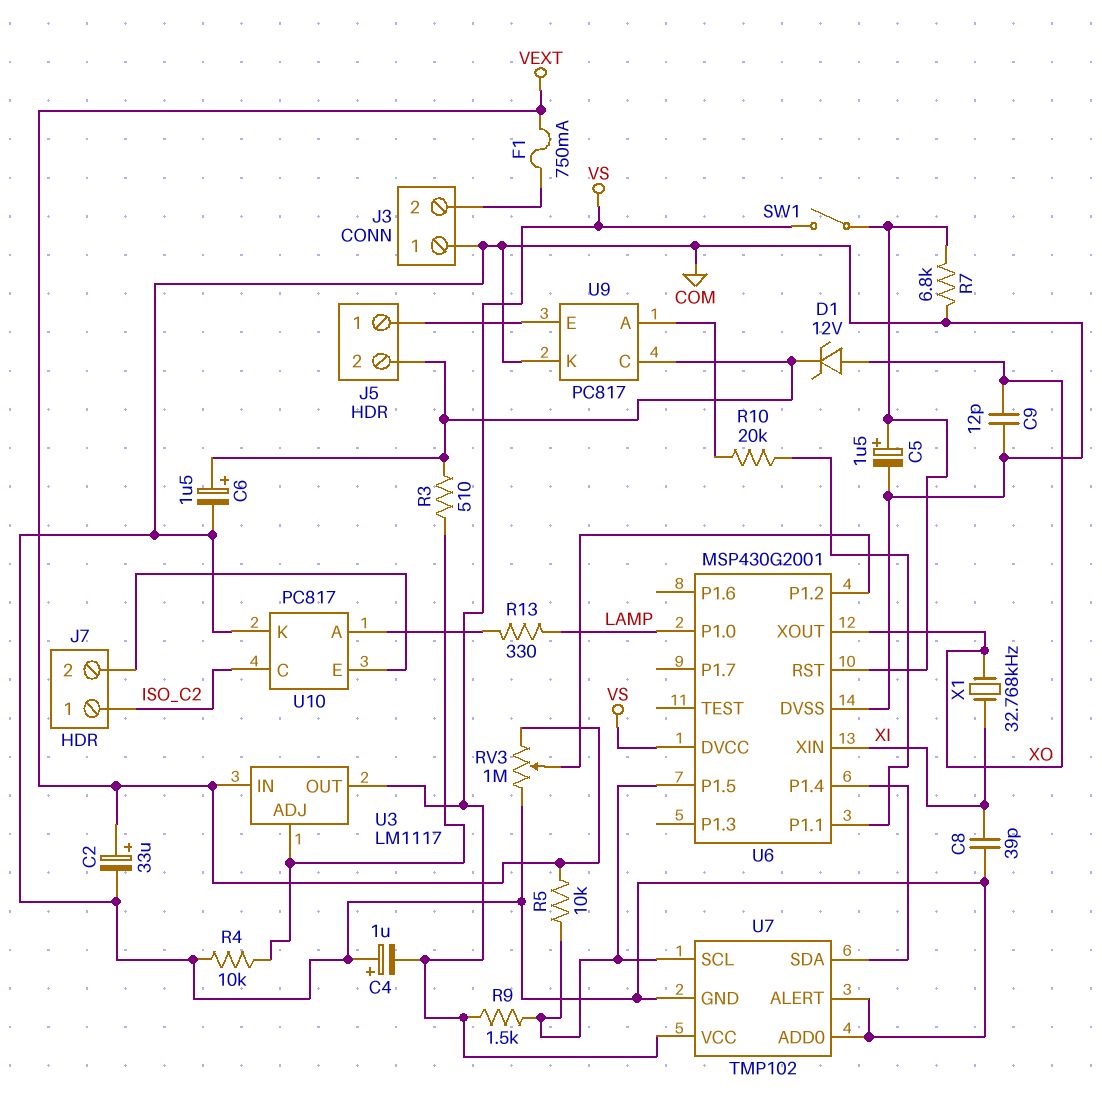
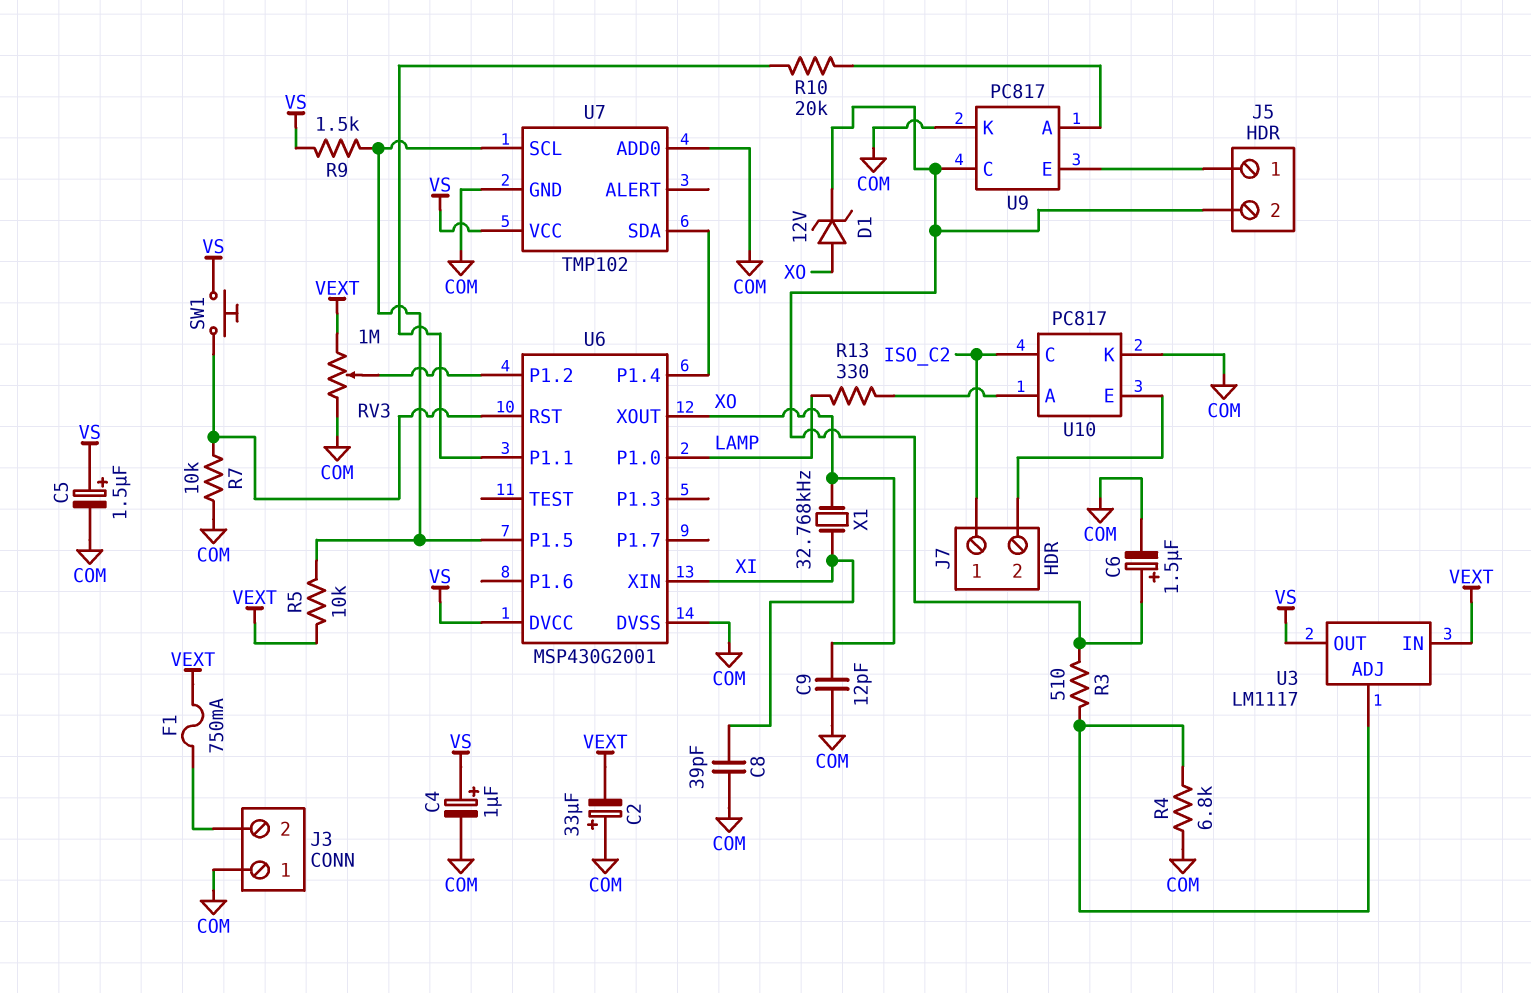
C2: 33uF (plus VEXT, minus COM) -> 33uF (plus COM, minus VEXT)
C4: 1uF (plus COM, minus VS) -> 1uF (plus VS, minus COM)
C5: 1.5uF (plus U6/RST, minus COM) -> 1.5uF (plus VS, minus COM)
R4: 10k (COM, U3/ADJ) -> 6.8k (COM, U3/ADJ)
R7: 6.8k (COM, U6/RST) -> 10k (COM, U6/RST)
SW1: switch (U6/RST, VS) -> button (U6/RST, VS)
U7 pin ALERT: COM -> none

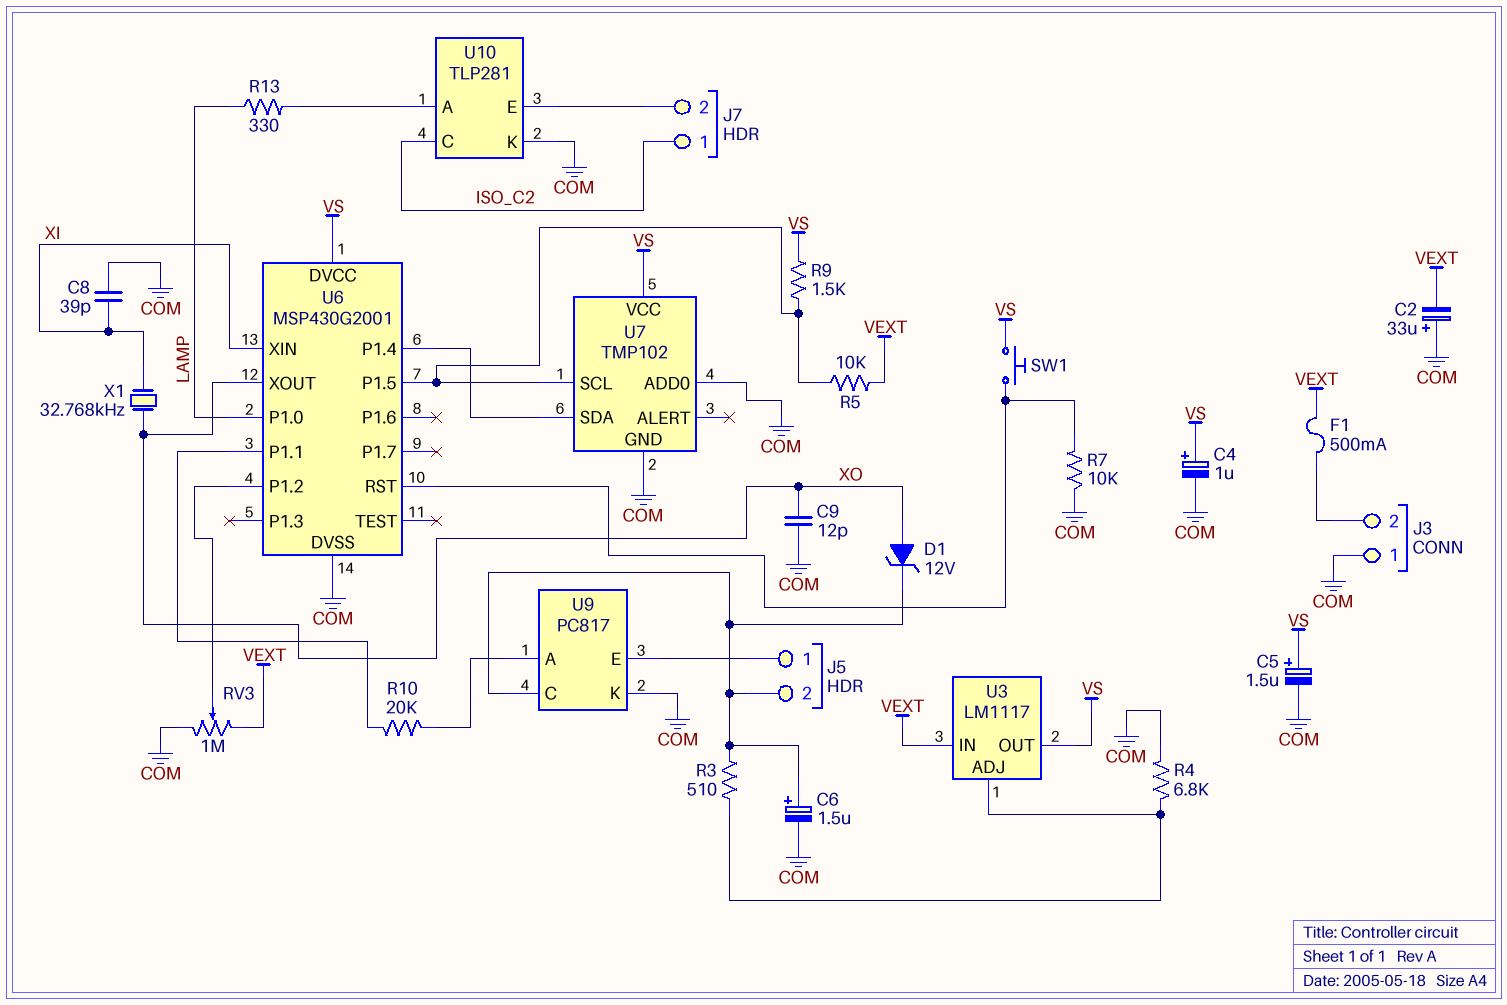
F1: 750mA (J3/2, VEXT) -> 500mA (J3/2, VEXT)
U10: PC817 -> TLP281

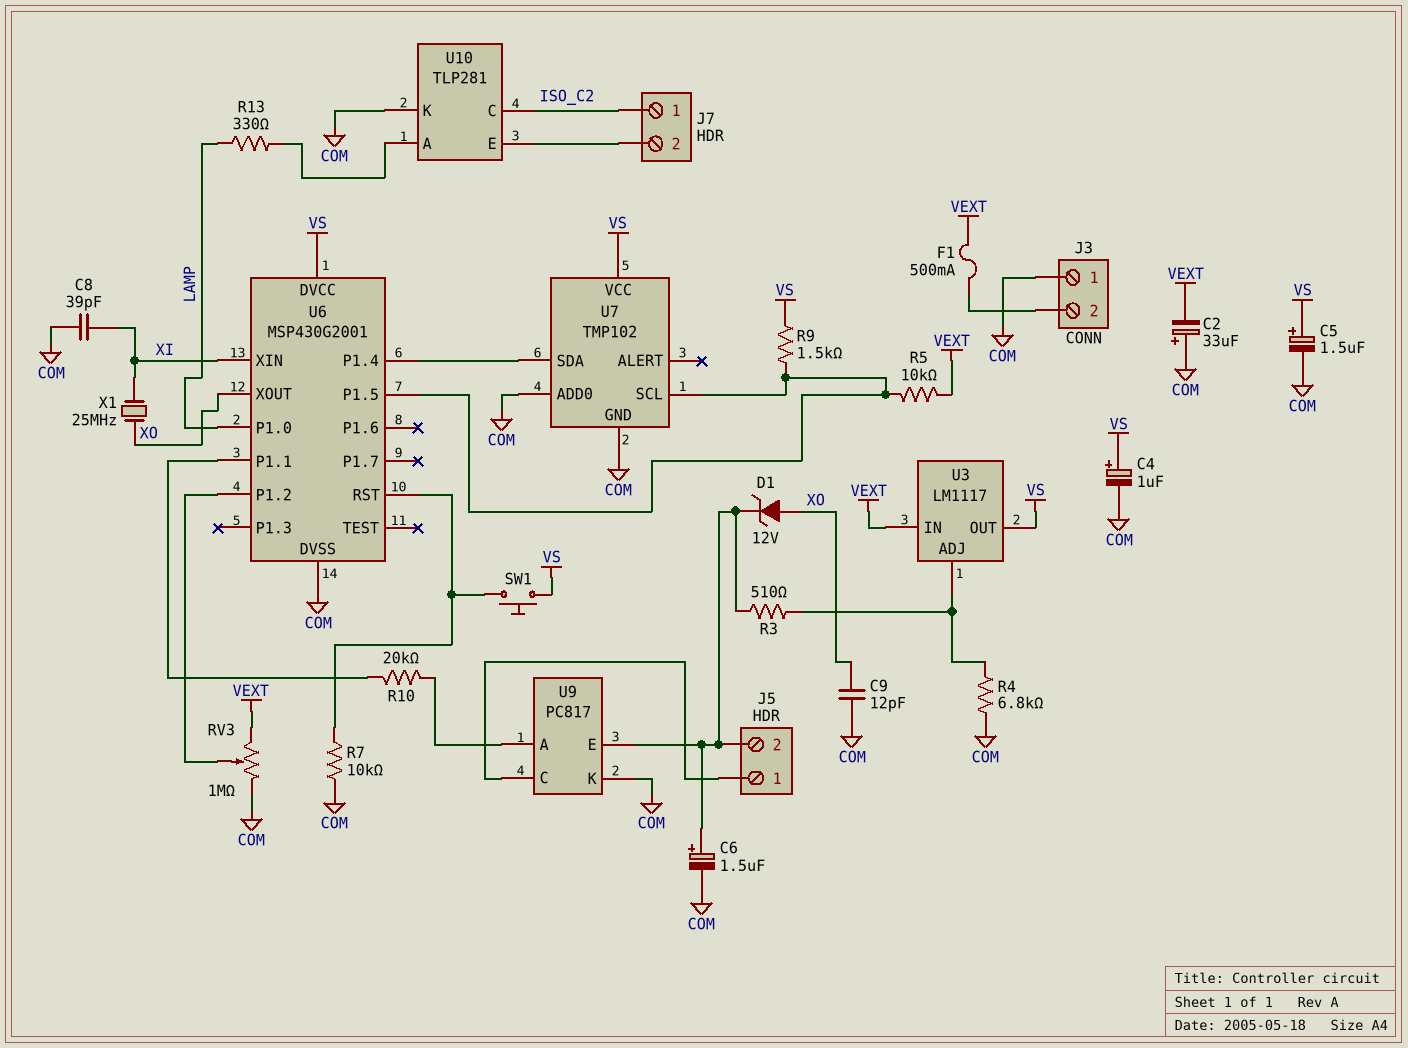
U9 pin C: J5/2 -> J5/1
U9 pin E: J5/1 -> J5/2
X1: 32.768kHz (XI, XO) -> 25MHz (XI, XO)

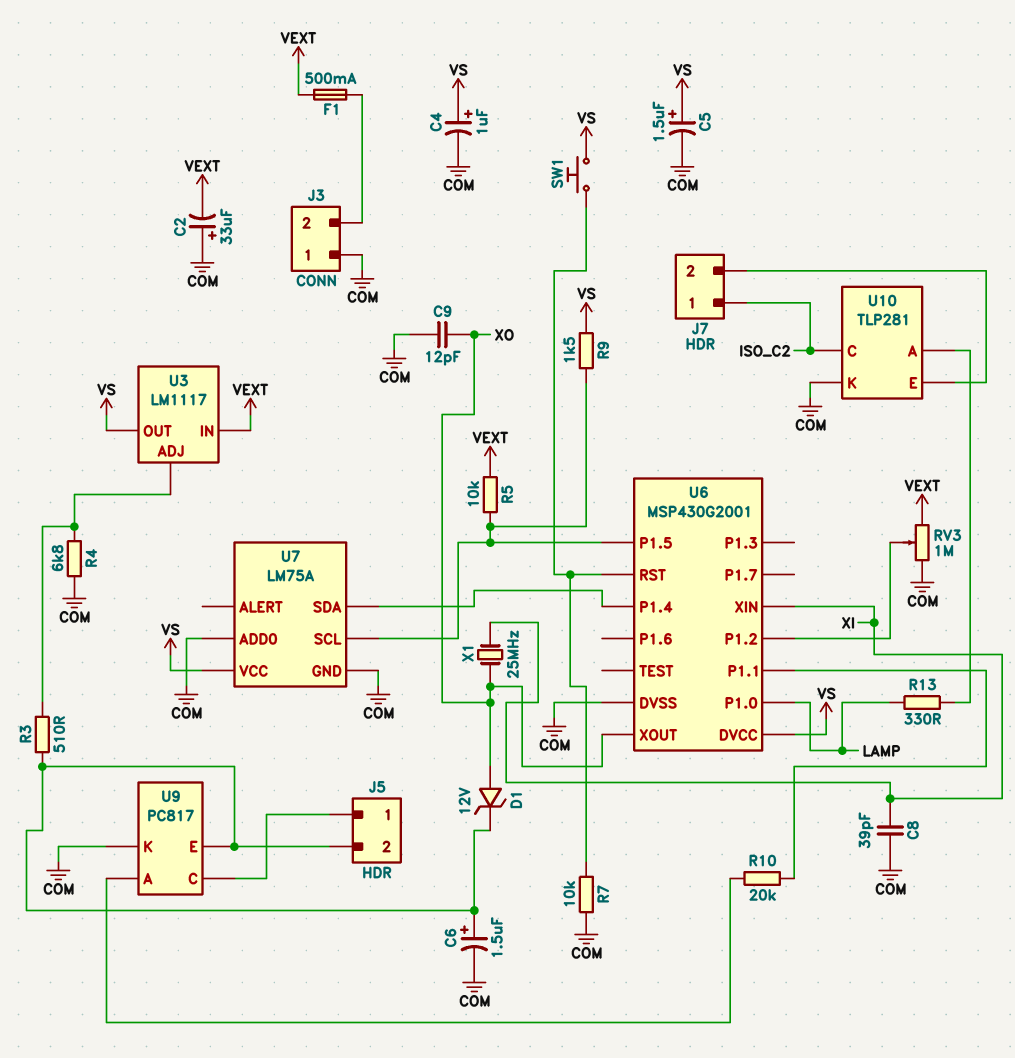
U7: TMP102 -> LM75A

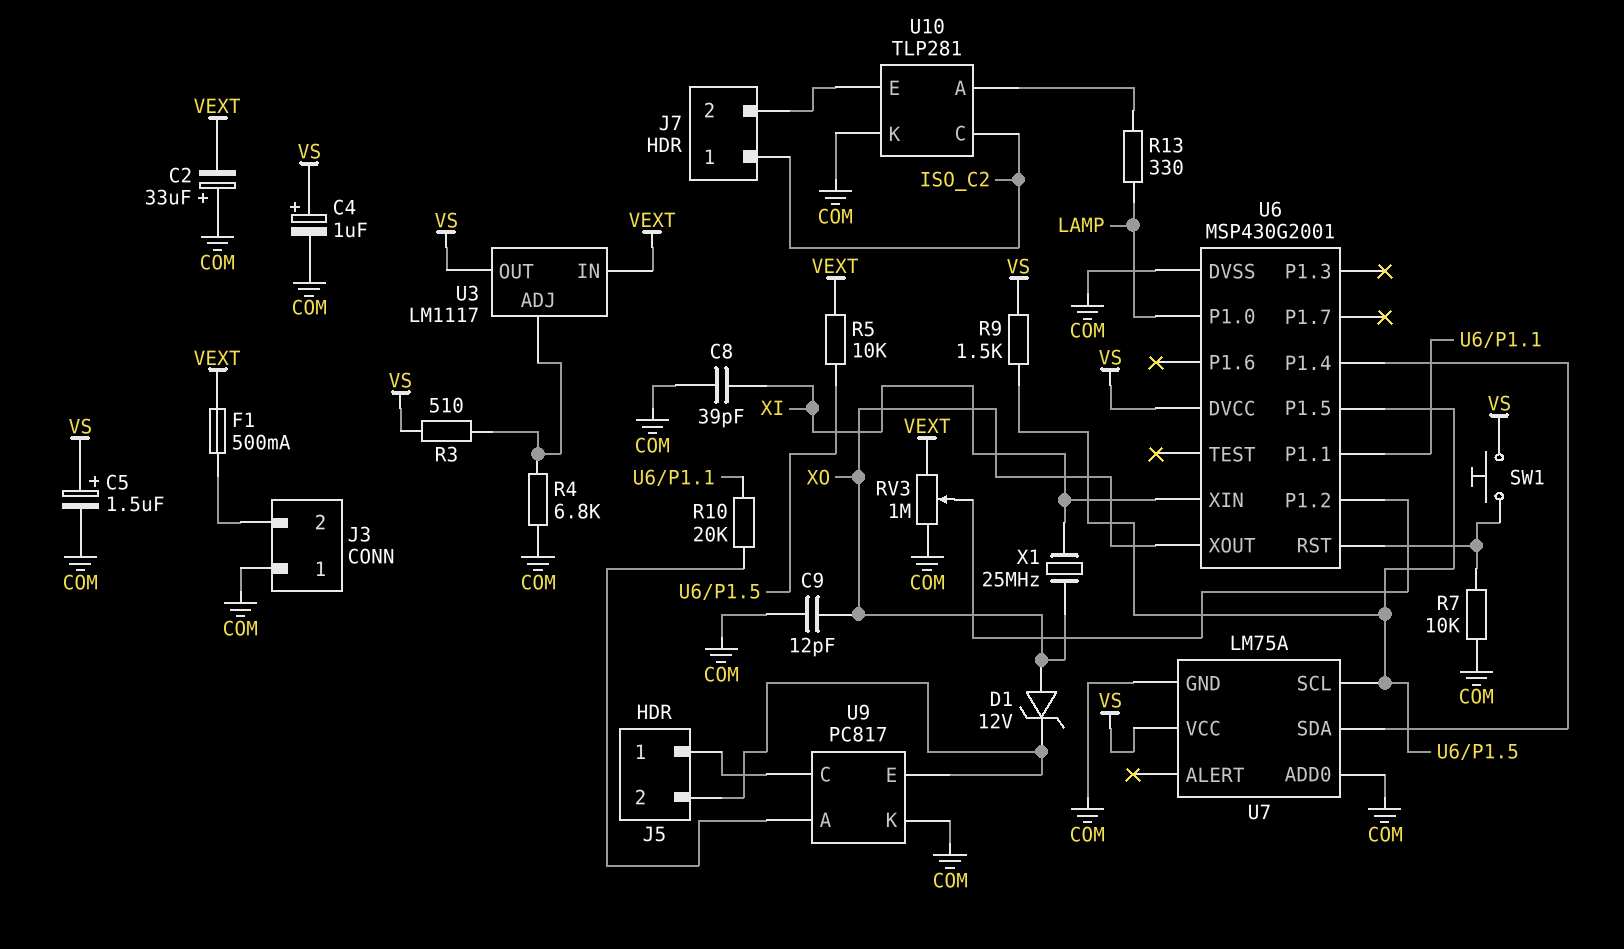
C6: 1.5uF (plus J5/2, minus COM) -> none
R3: 510 (J5/2, U3/ADJ) -> 510 (U3/ADJ, VS)

